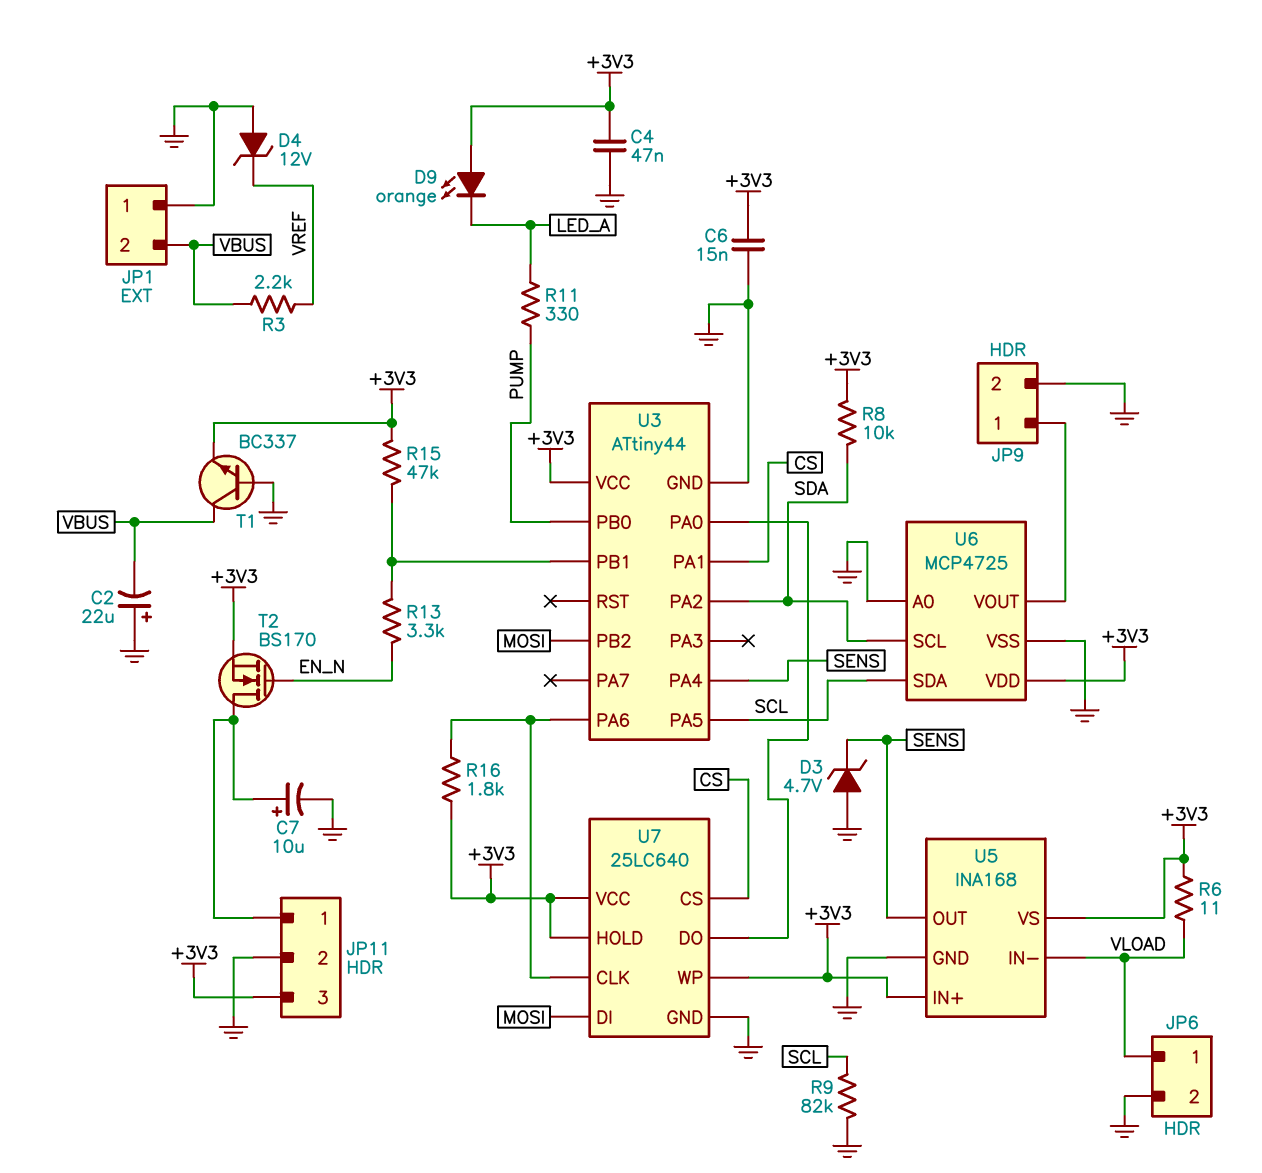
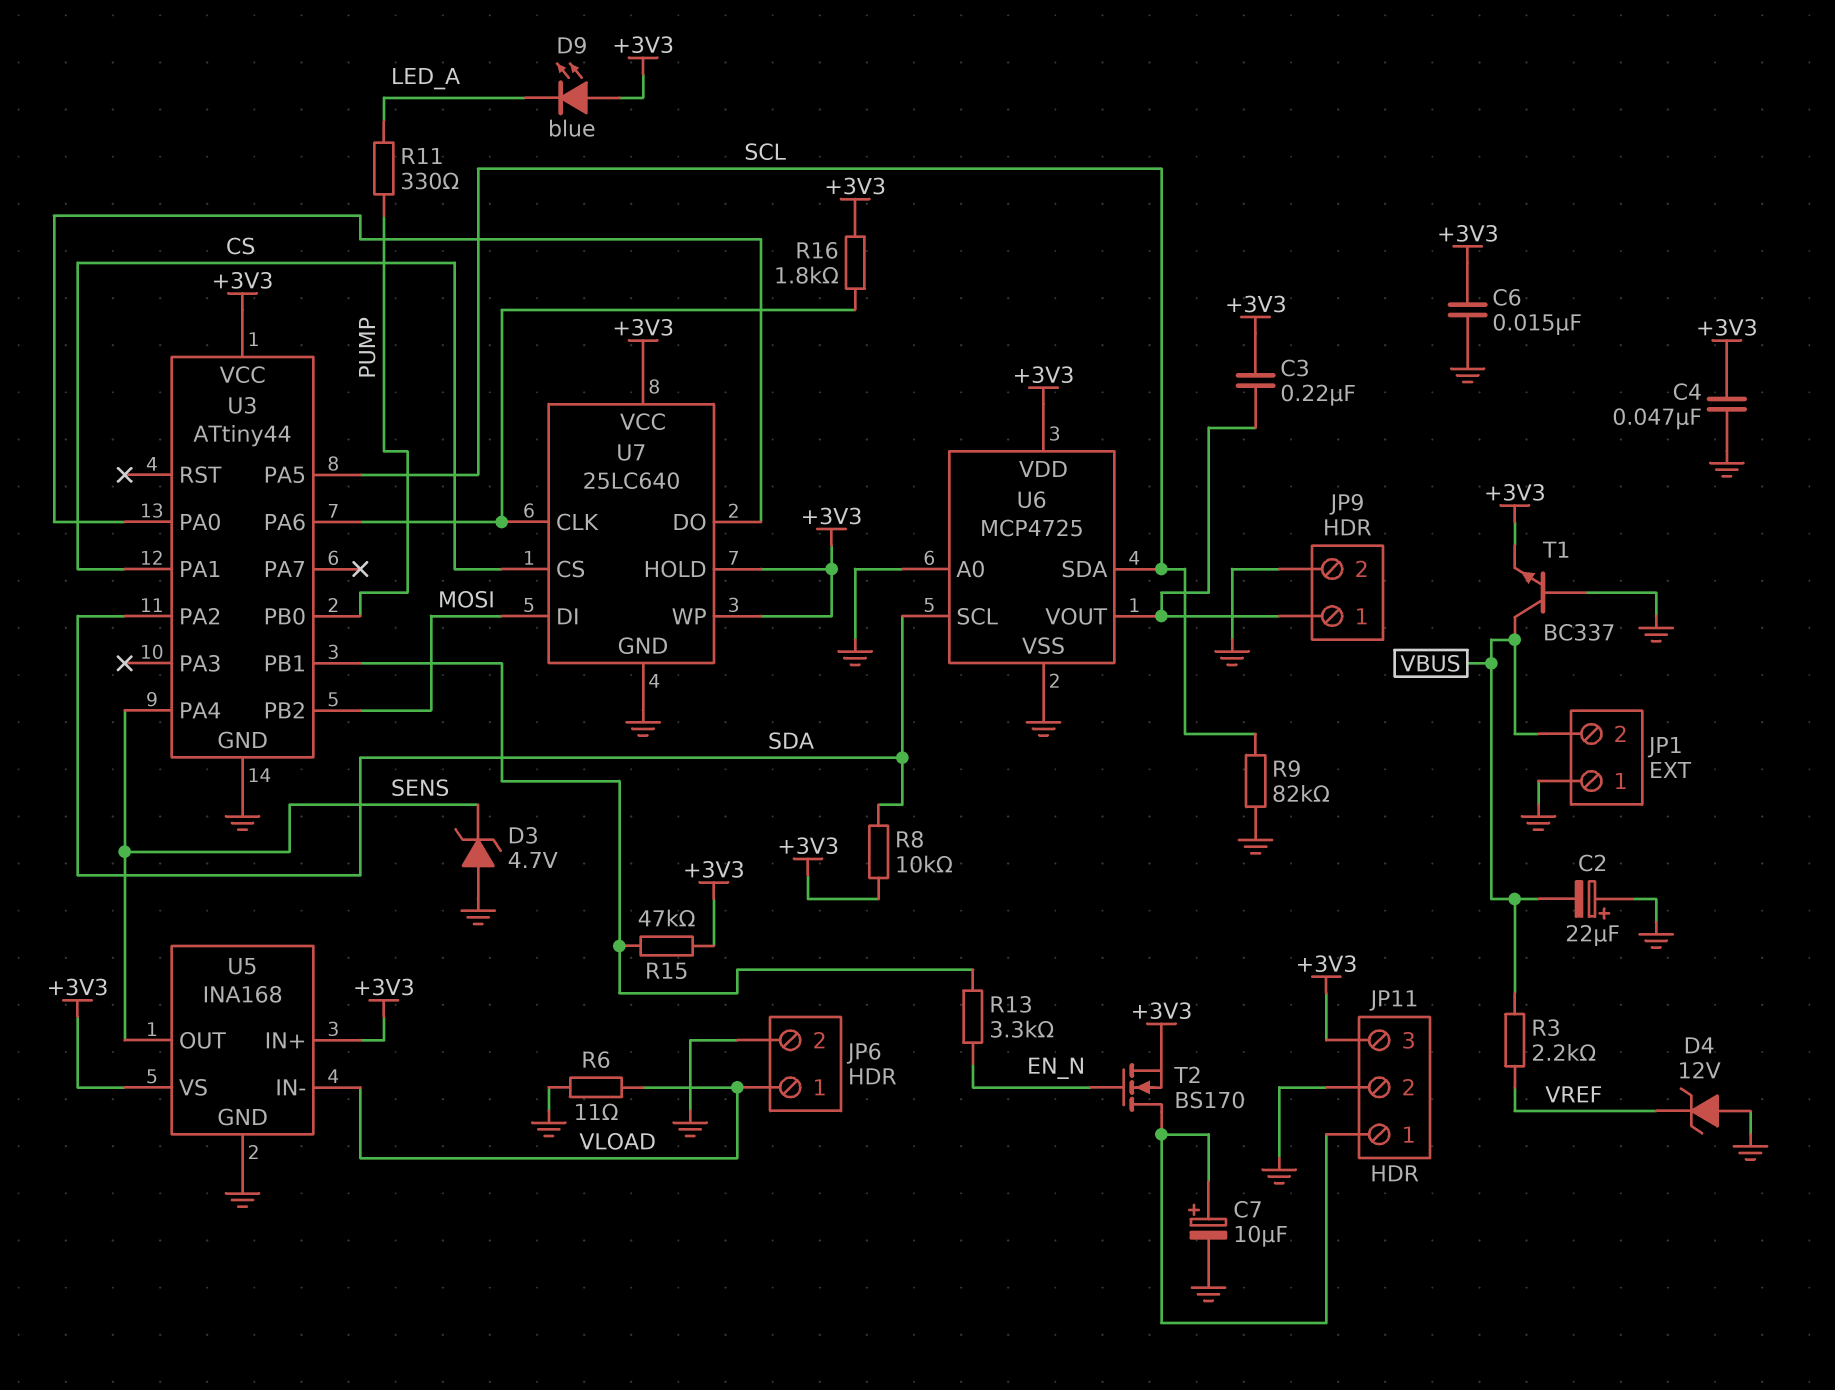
C3: none -> 220nF (+3V3, JP9/1)
D9: LED orange (A +3V3, K LED_A) -> LED blue (A +3V3, K LED_A)
R6: 11 (+3V3, VLOAD) -> 11 (GND, VLOAD)

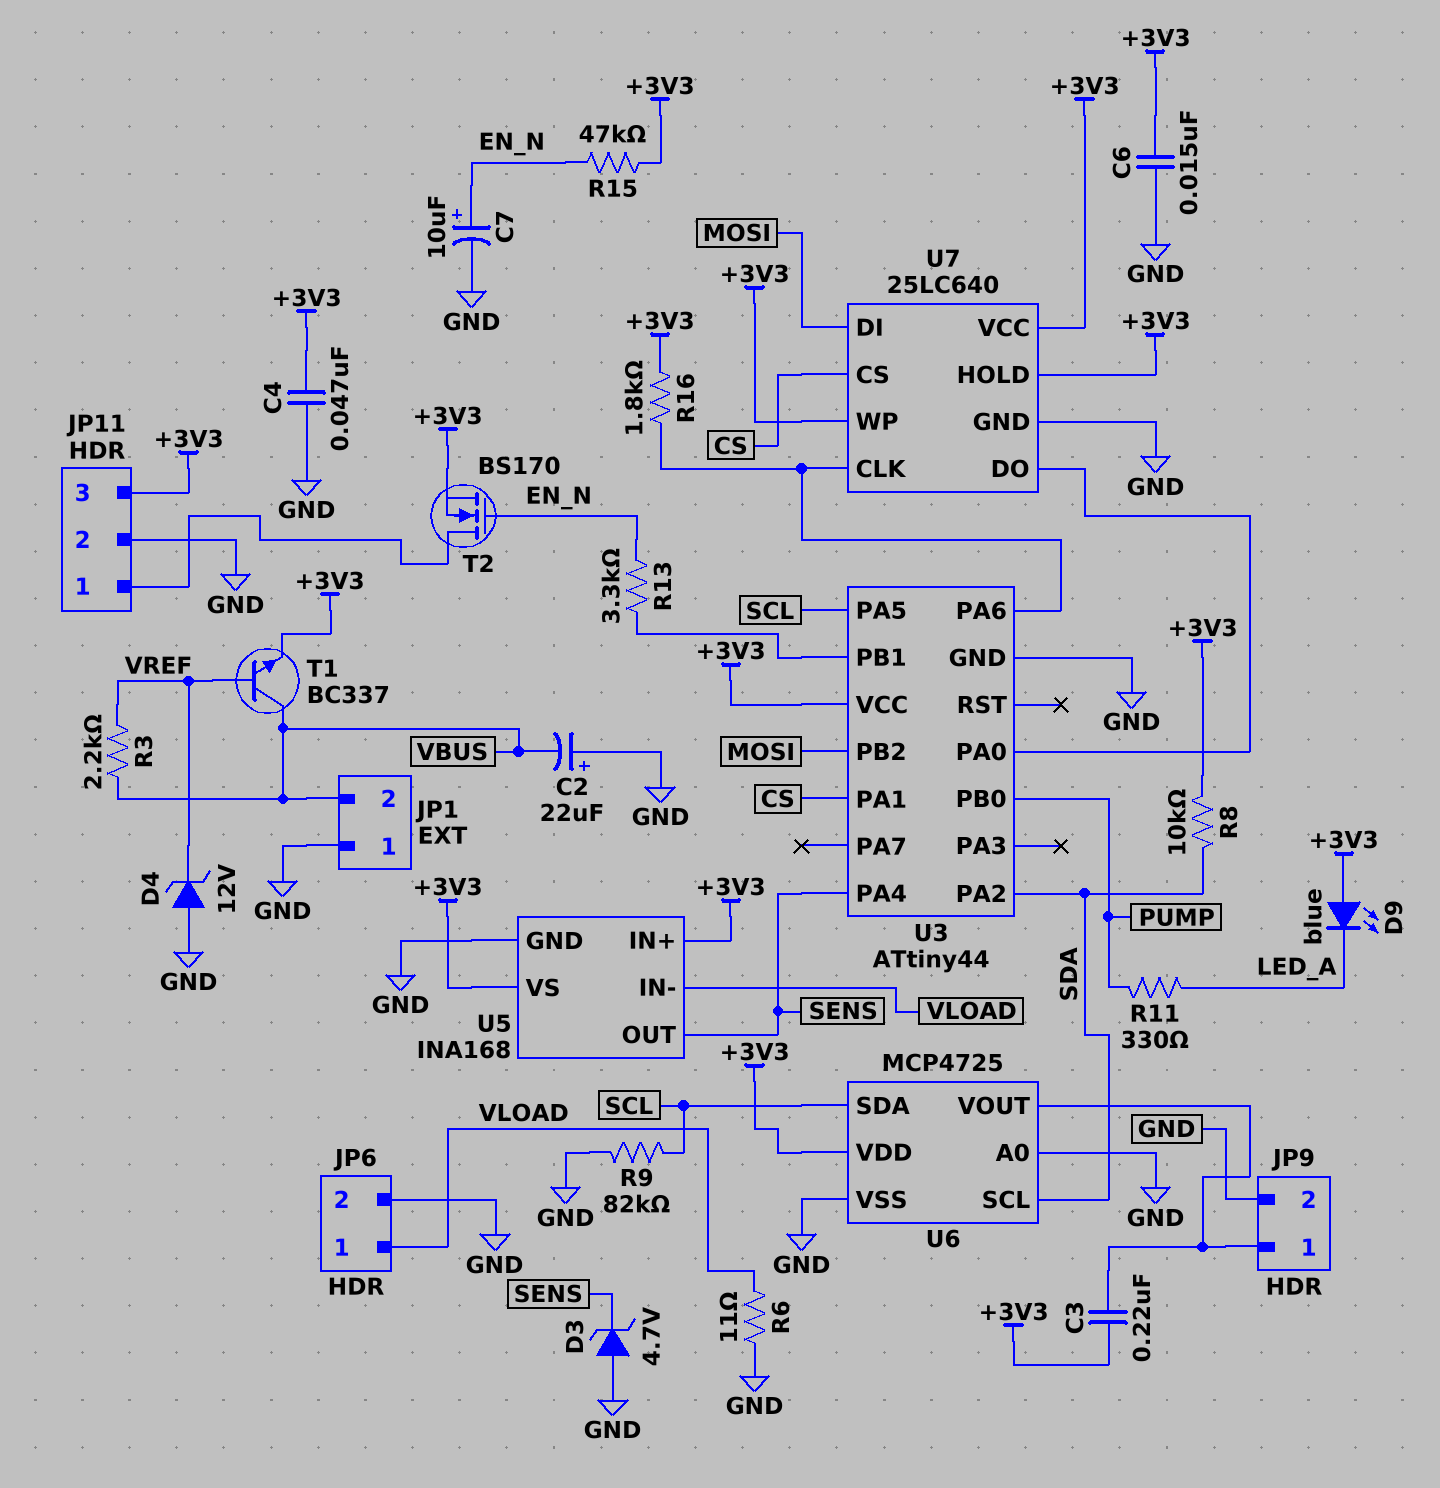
C7: 10uF (plus JP11/1, minus GND) -> 10uF (plus EN_N, minus GND)
R15: 47k (+3V3, U3/PB1) -> 47k (+3V3, EN_N)
T1: NPN BC337 (B GND, C VBUS, E +3V3) -> NPN BC337 (B VREF, C VBUS, E +3V3)

